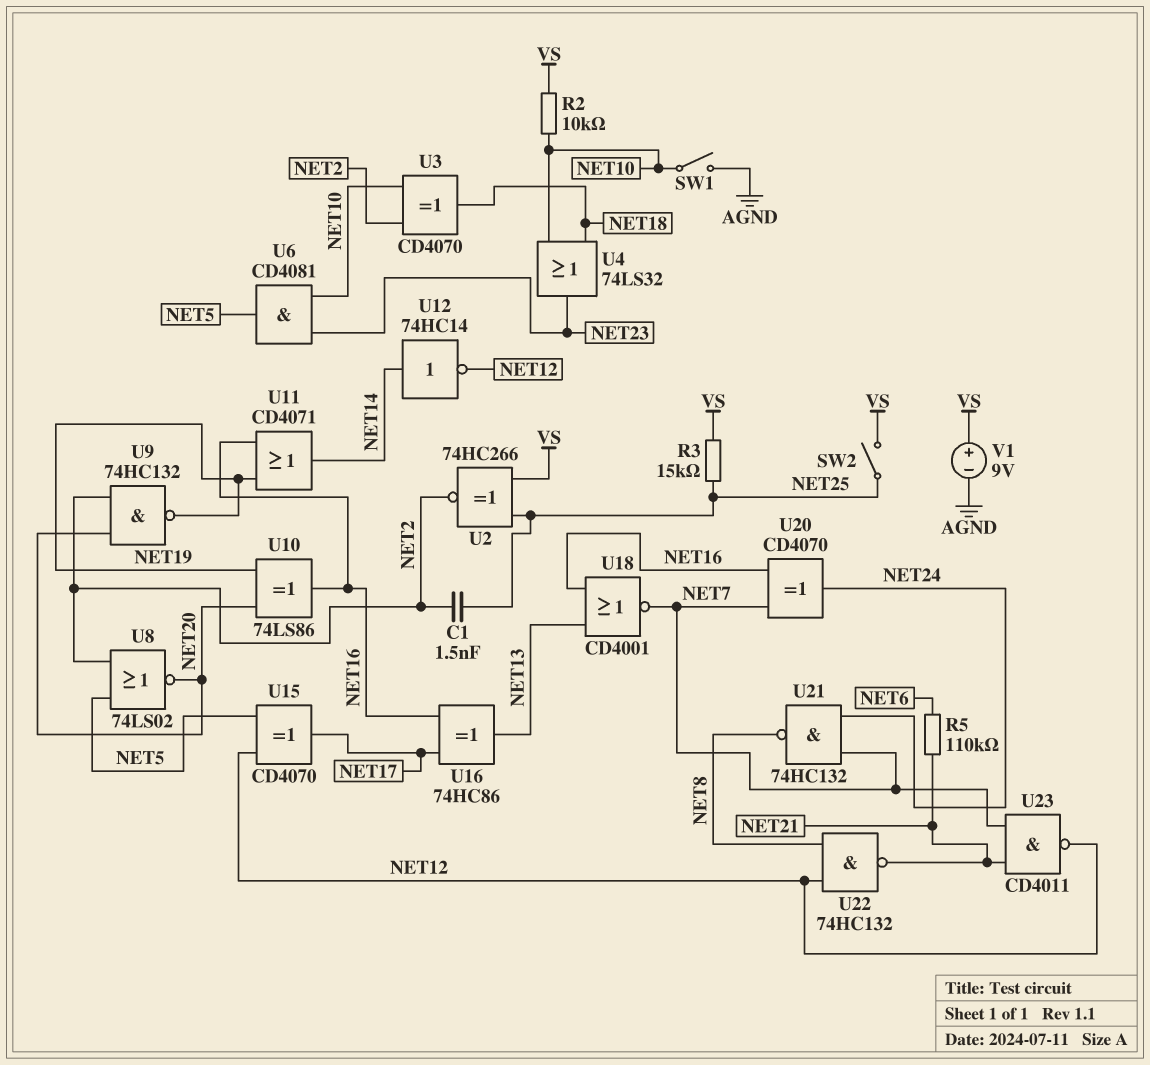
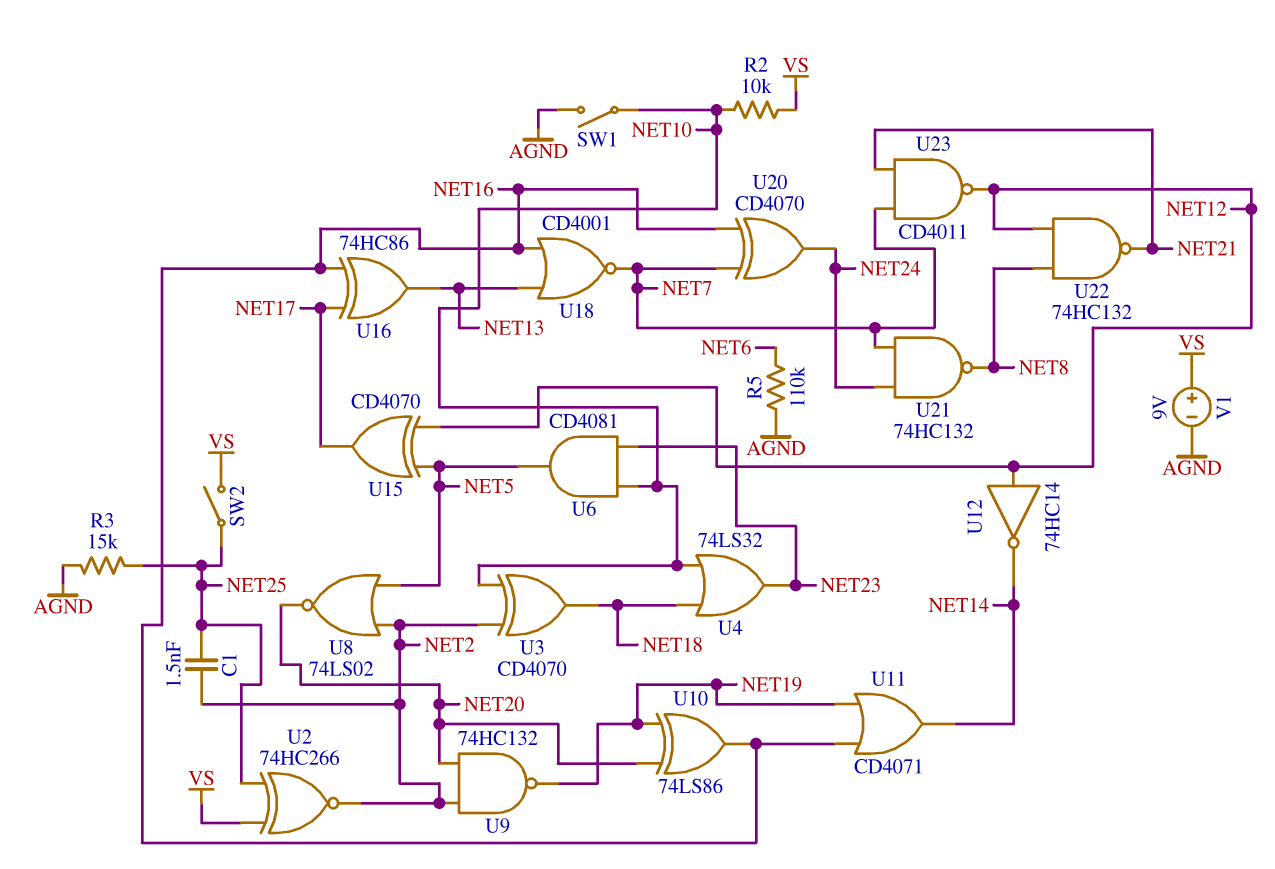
R3: 15k (NET25, VS) -> 15k (AGND, NET25)
R5: 110k (NET6, NET21) -> 110k (AGND, NET6)
U12: NOT 74HC14 (in NET14, out NET12) -> NOT 74HC14 (in NET12, out NET14)

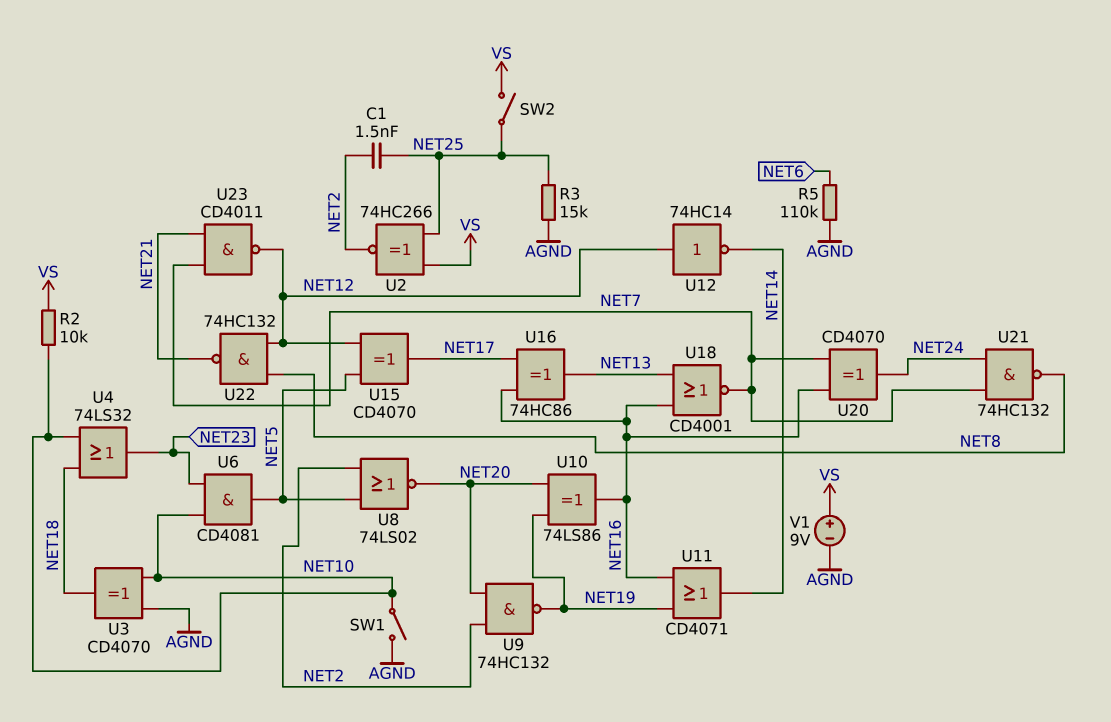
U3: XOR CD4070 (in NET2, in NET10, out NET18) -> XOR CD4070 (in AGND, in NET10, out NET18)

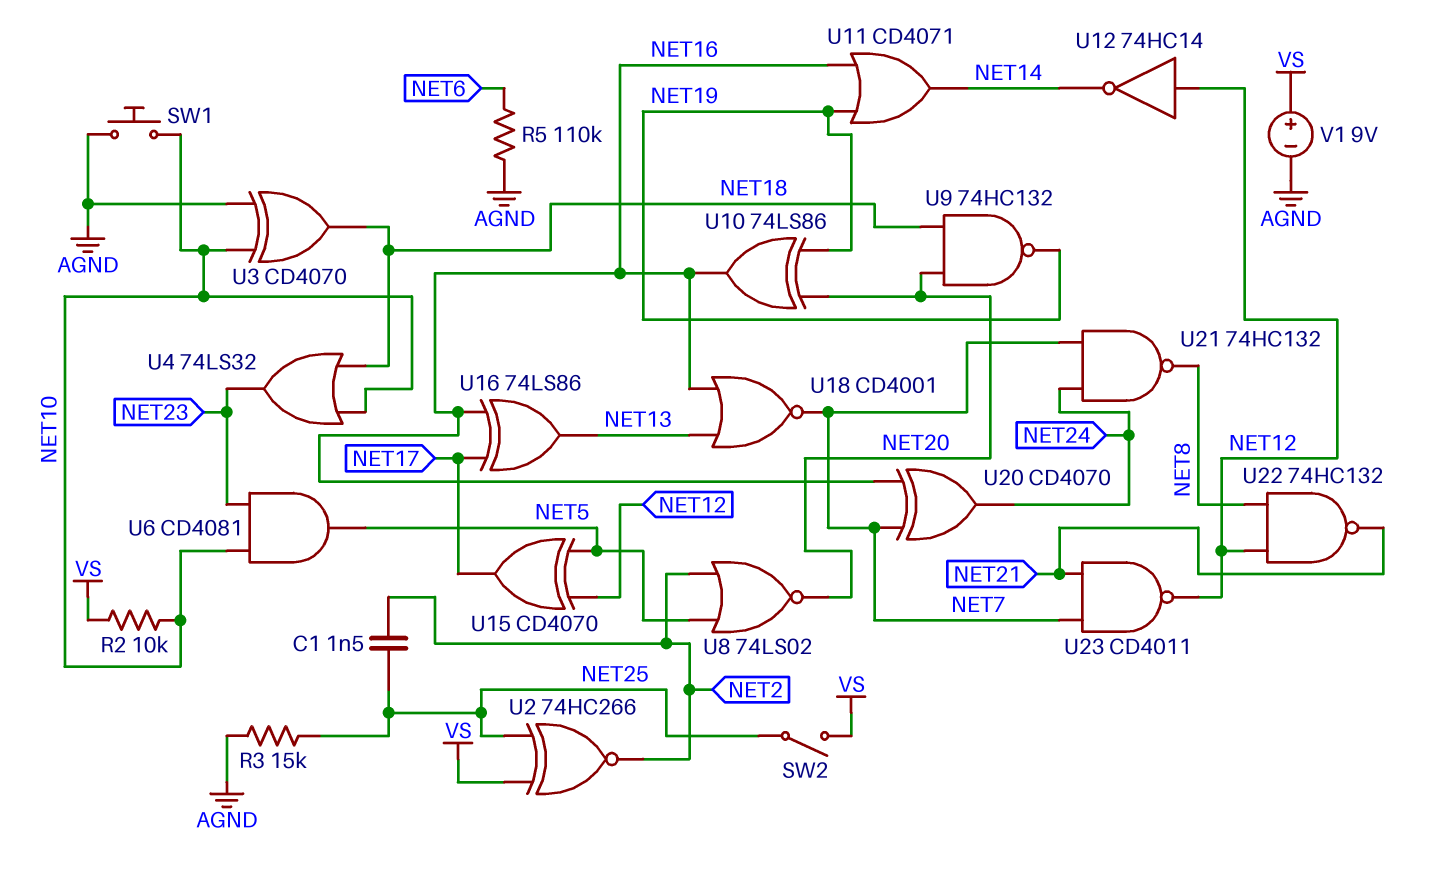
SW1: switch (AGND, NET10) -> button (AGND, NET10)
U9: NAND 74HC132 (in NET2, in NET20, out NET19) -> NAND 74HC132 (in NET18, in NET20, out NET19)
U16: XOR 74HC86 (in NET16, in NET17, out NET13) -> XOR 74LS86 (in NET16, in NET17, out NET13)

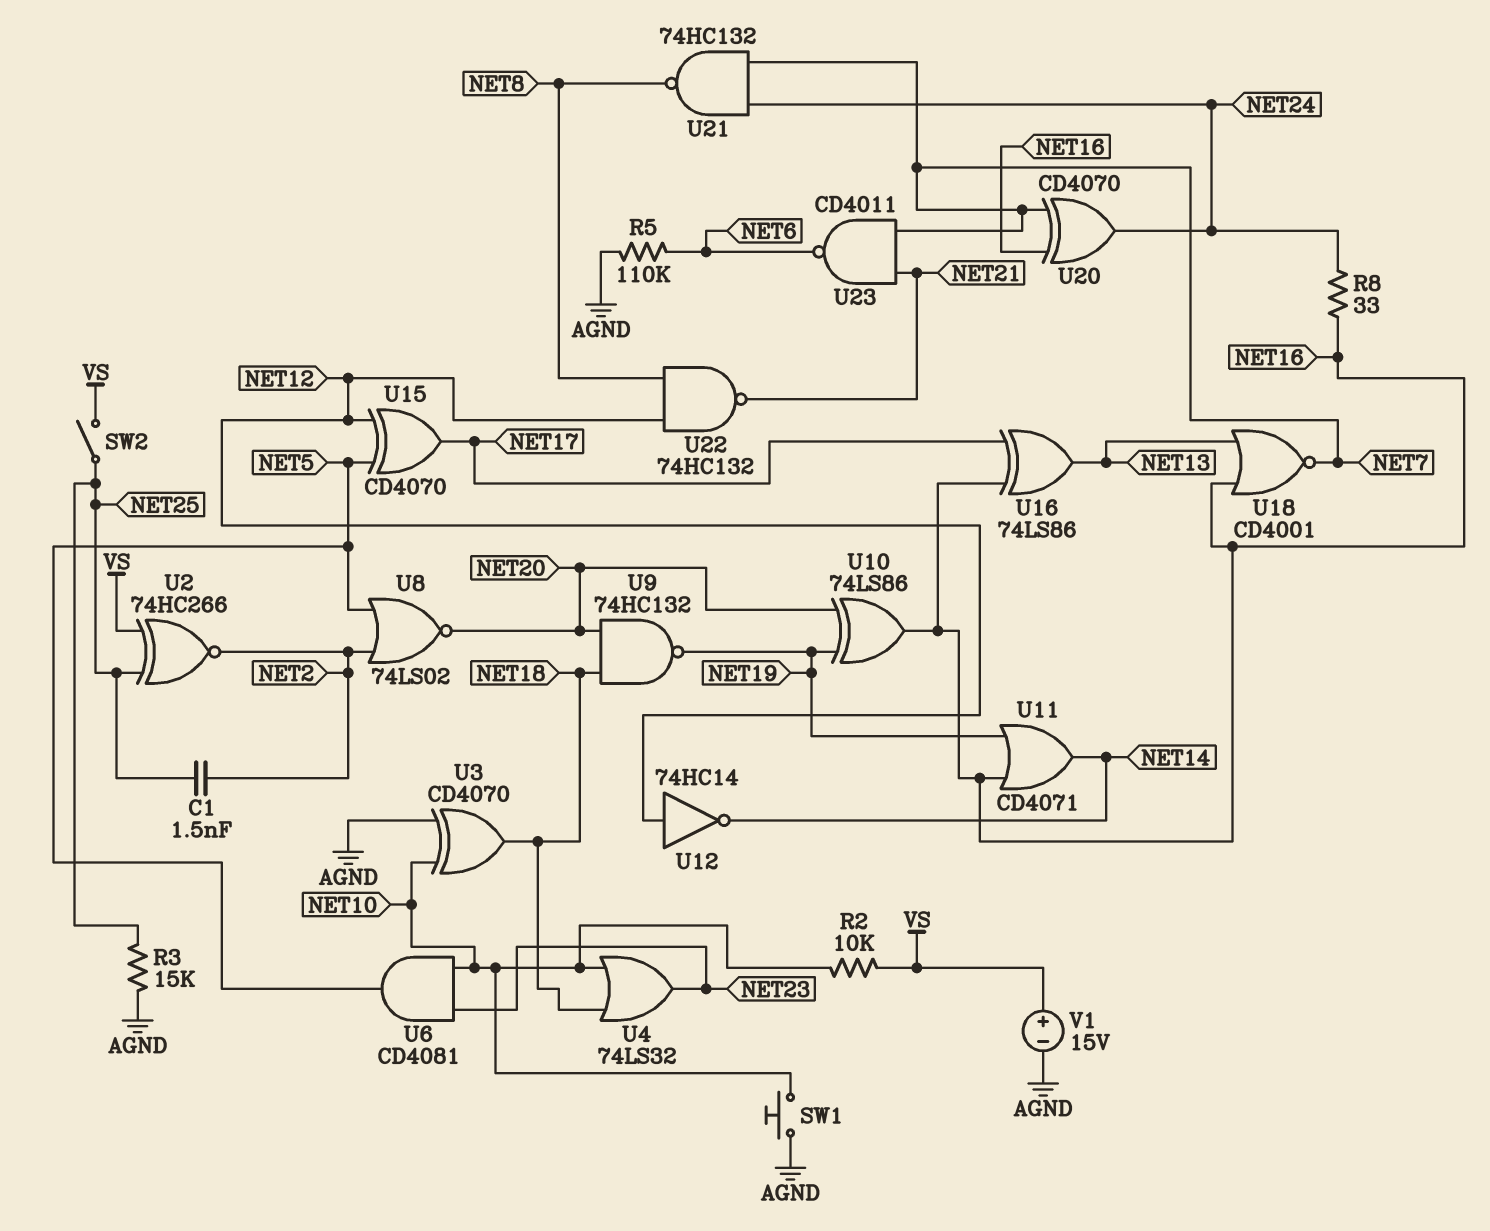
R8: none -> 33 (NET16, NET24)
U23: NAND CD4011 (in NET7, in NET21, out NET12) -> NAND CD4011 (in NET7, in NET21, out NET6)
V1: 9V (plus VS, minus AGND) -> 15V (plus VS, minus AGND)

